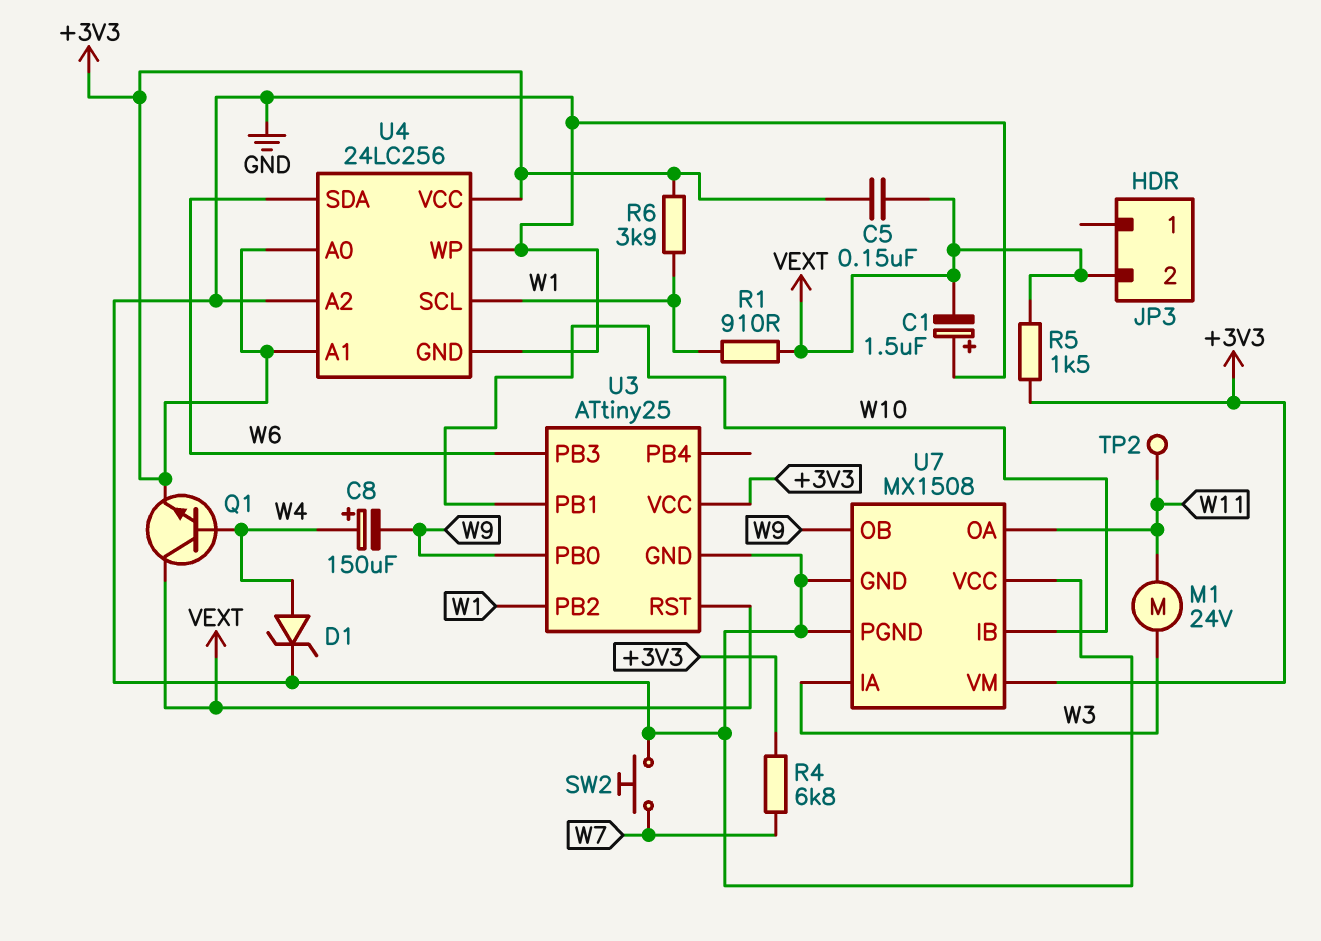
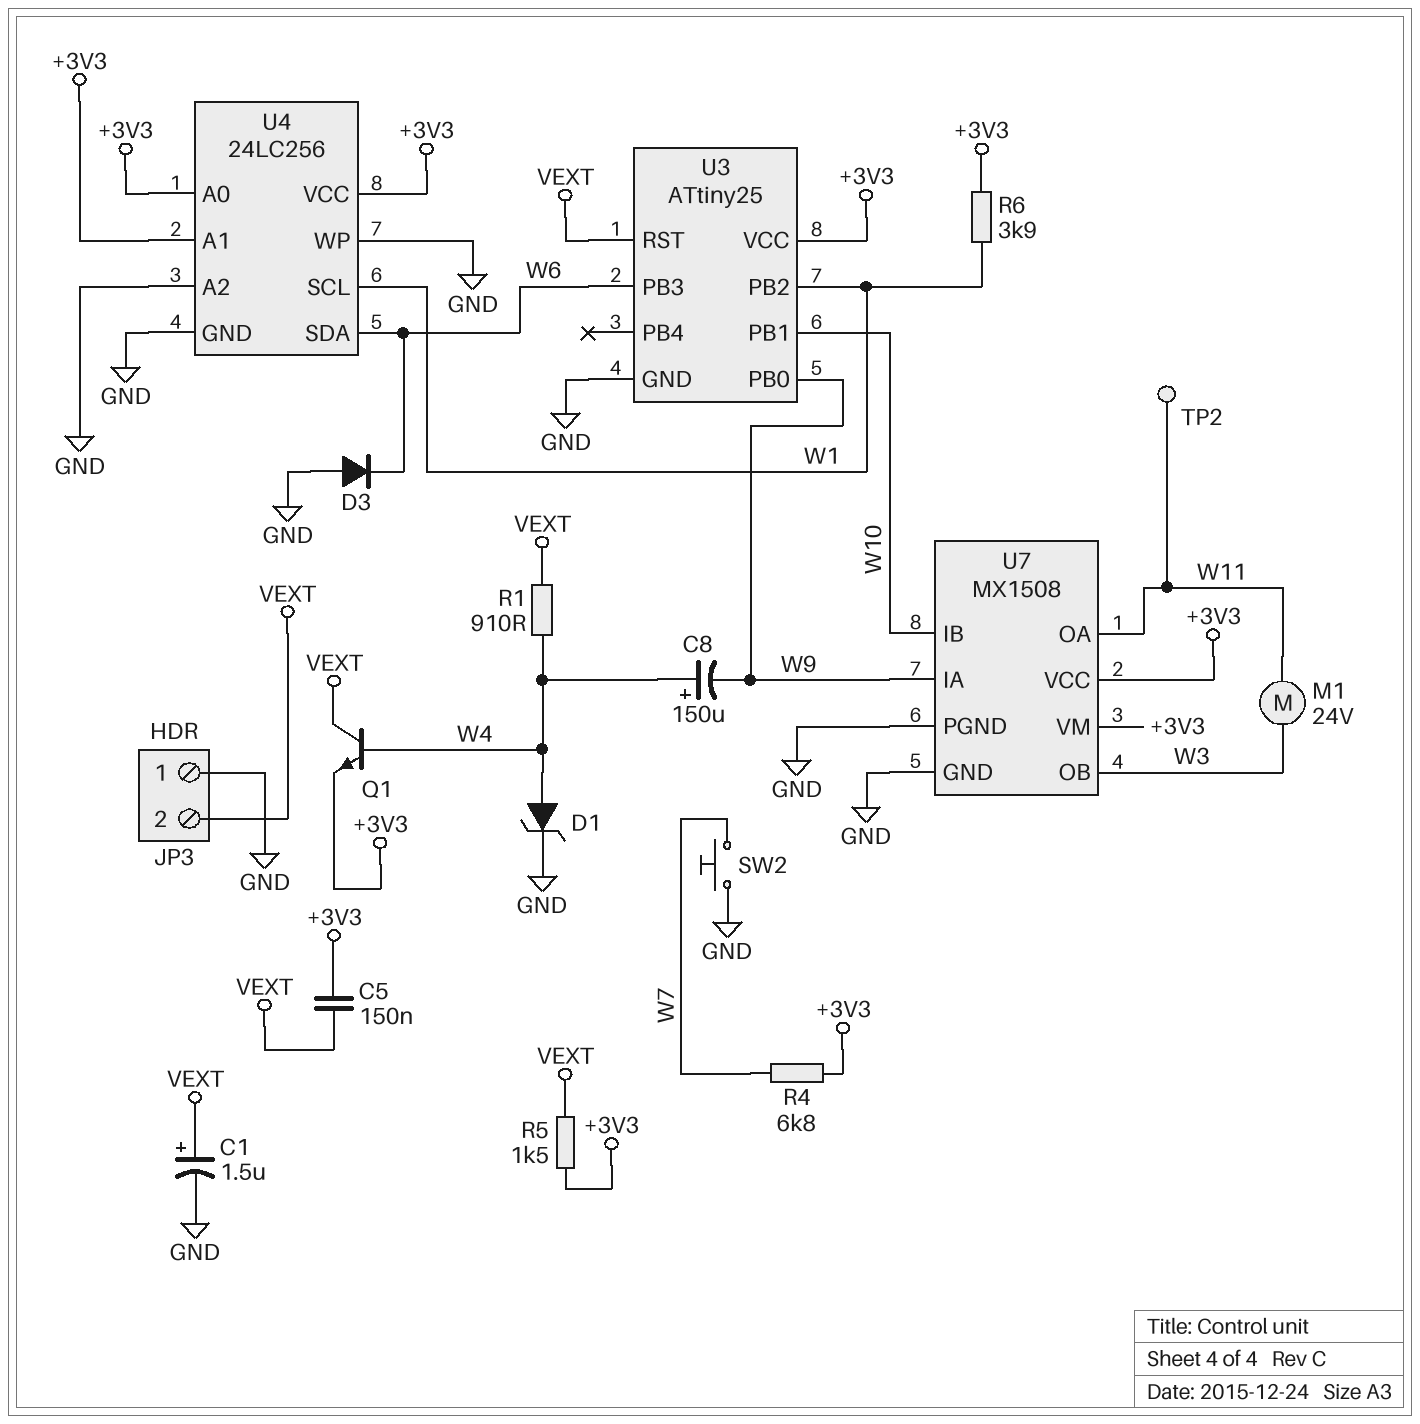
C1: 1.5uF (plus GND, minus VEXT) -> 1.5uF (plus VEXT, minus GND)
D3: none -> diode (A GND, K W6)
JP3 pin 1: none -> GND
R1: 910 (VEXT, W1) -> 910 (VEXT, W4)
U7 pin IA: W3 -> W9
U7 pin OB: W9 -> W3
U7 pin VCC: GND -> +3V3

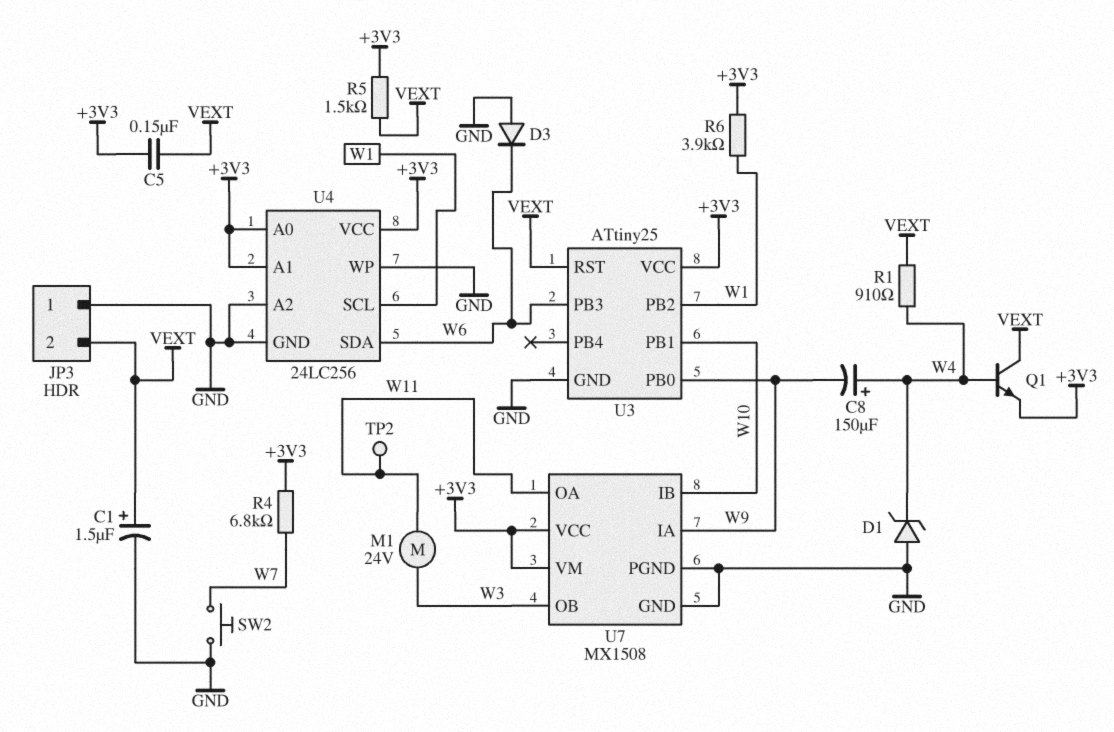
D1: zener (A W4, K GND) -> zener (A GND, K W4)

